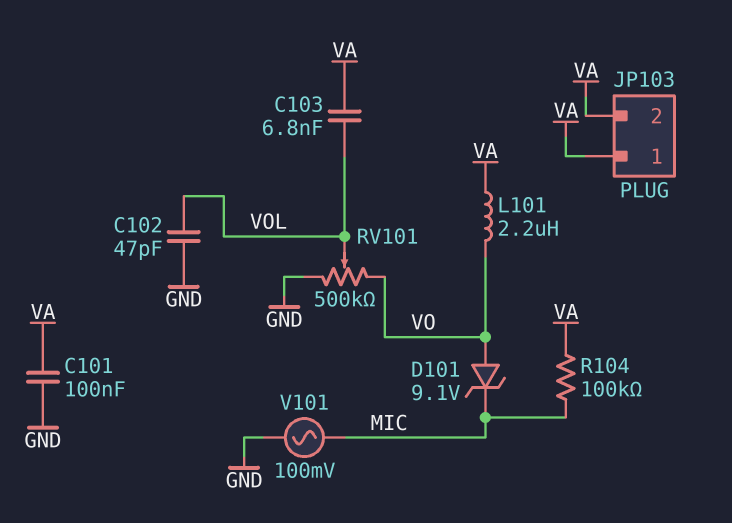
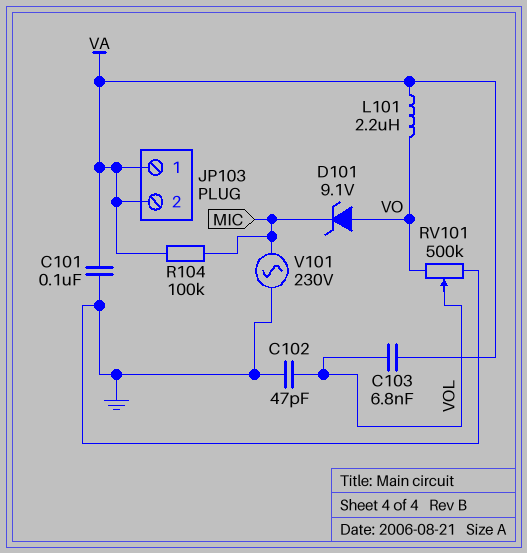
V101: AC 100mV (GND, MIC) -> AC 230V (GND, MIC)

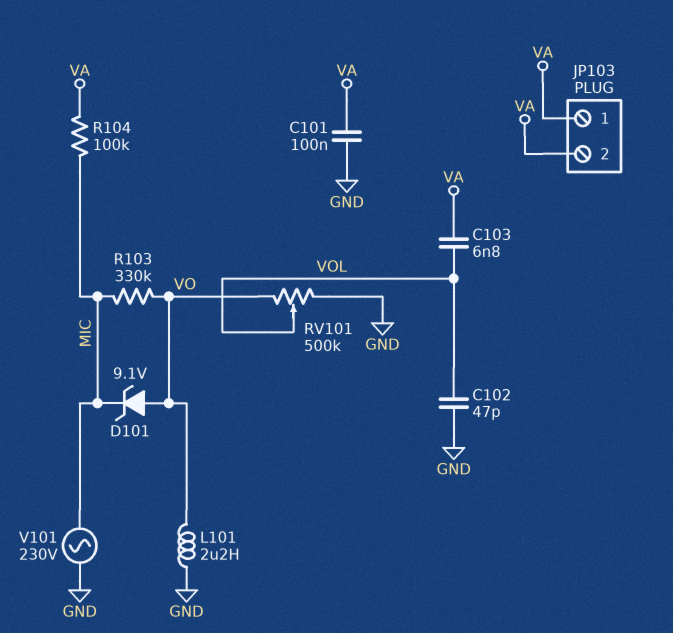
L101: 2.2uH (VA, VO) -> 2.2uH (GND, VO)
R103: none -> 330k (MIC, VO)

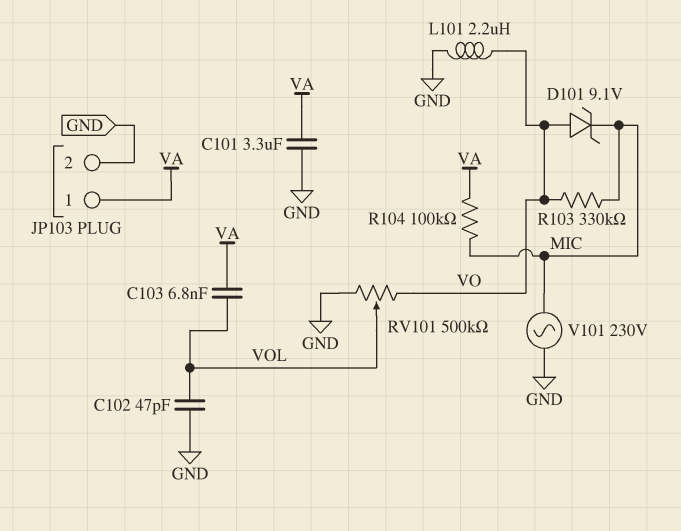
C101: 100nF (GND, VA) -> 3.3uF (GND, VA)
JP103 pin 2: VA -> GND

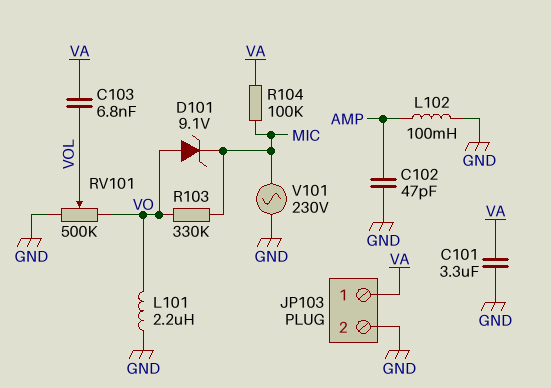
C102: 47pF (GND, VOL) -> 47pF (AMP, GND)
L102: none -> 100mH (AMP, GND)

